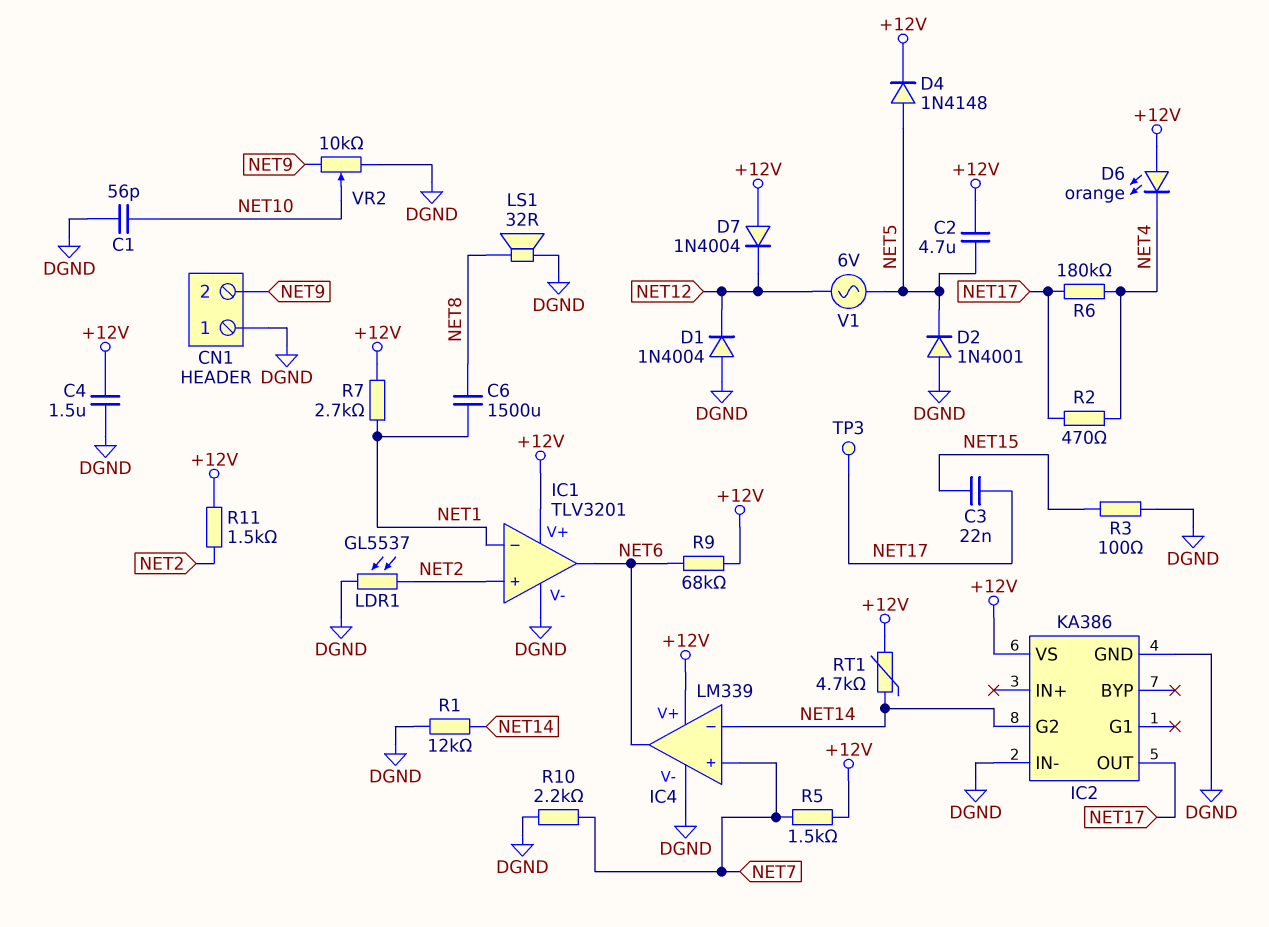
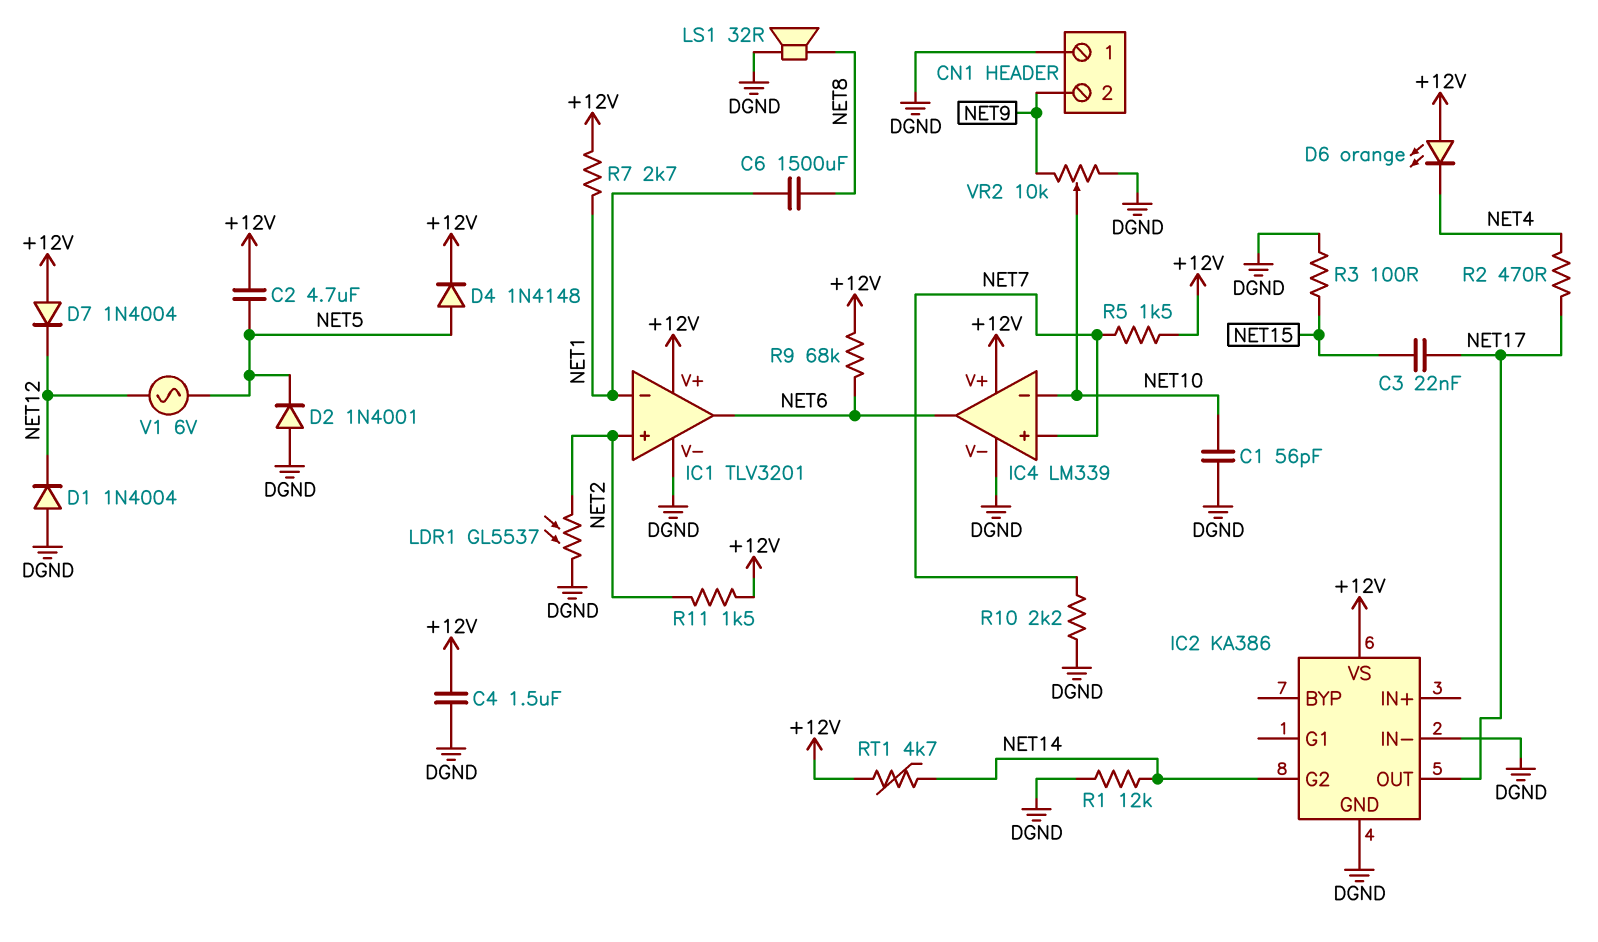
IC4 pin in-: NET14 -> NET10
R6: 180k (NET4, NET17) -> none
TP3: test point (NET17) -> none

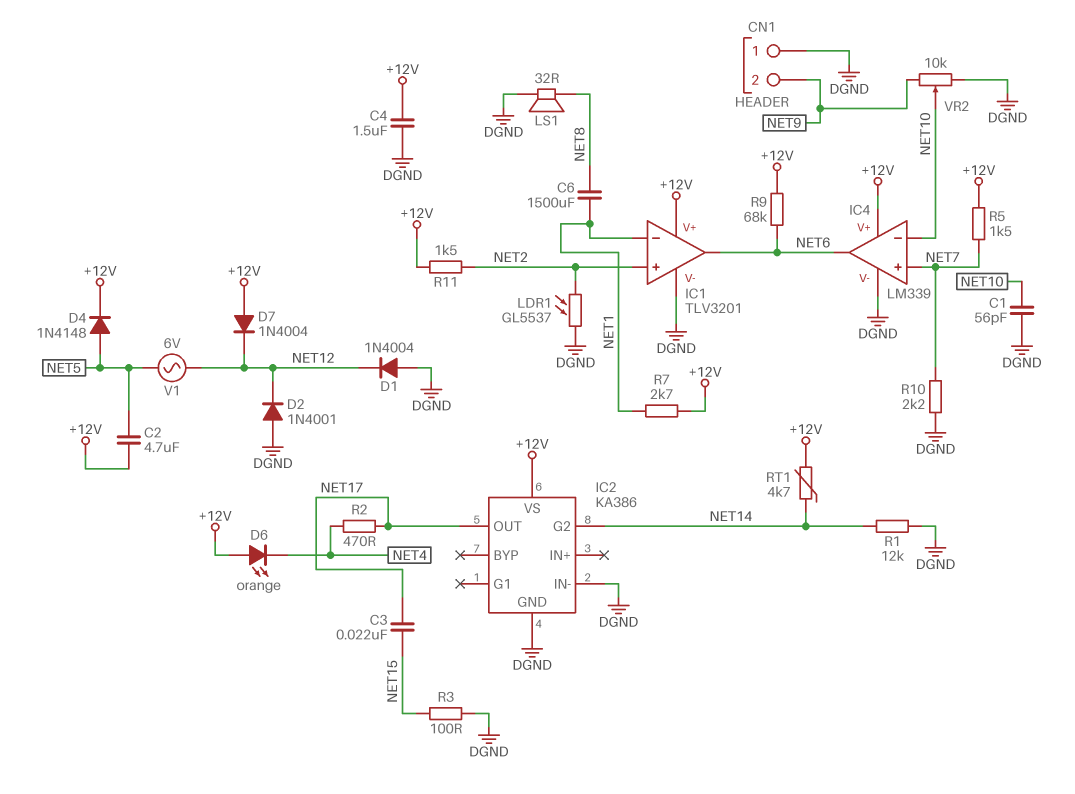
D2: diode 1N4001 (A DGND, K NET5) -> diode 1N4001 (A DGND, K NET12)

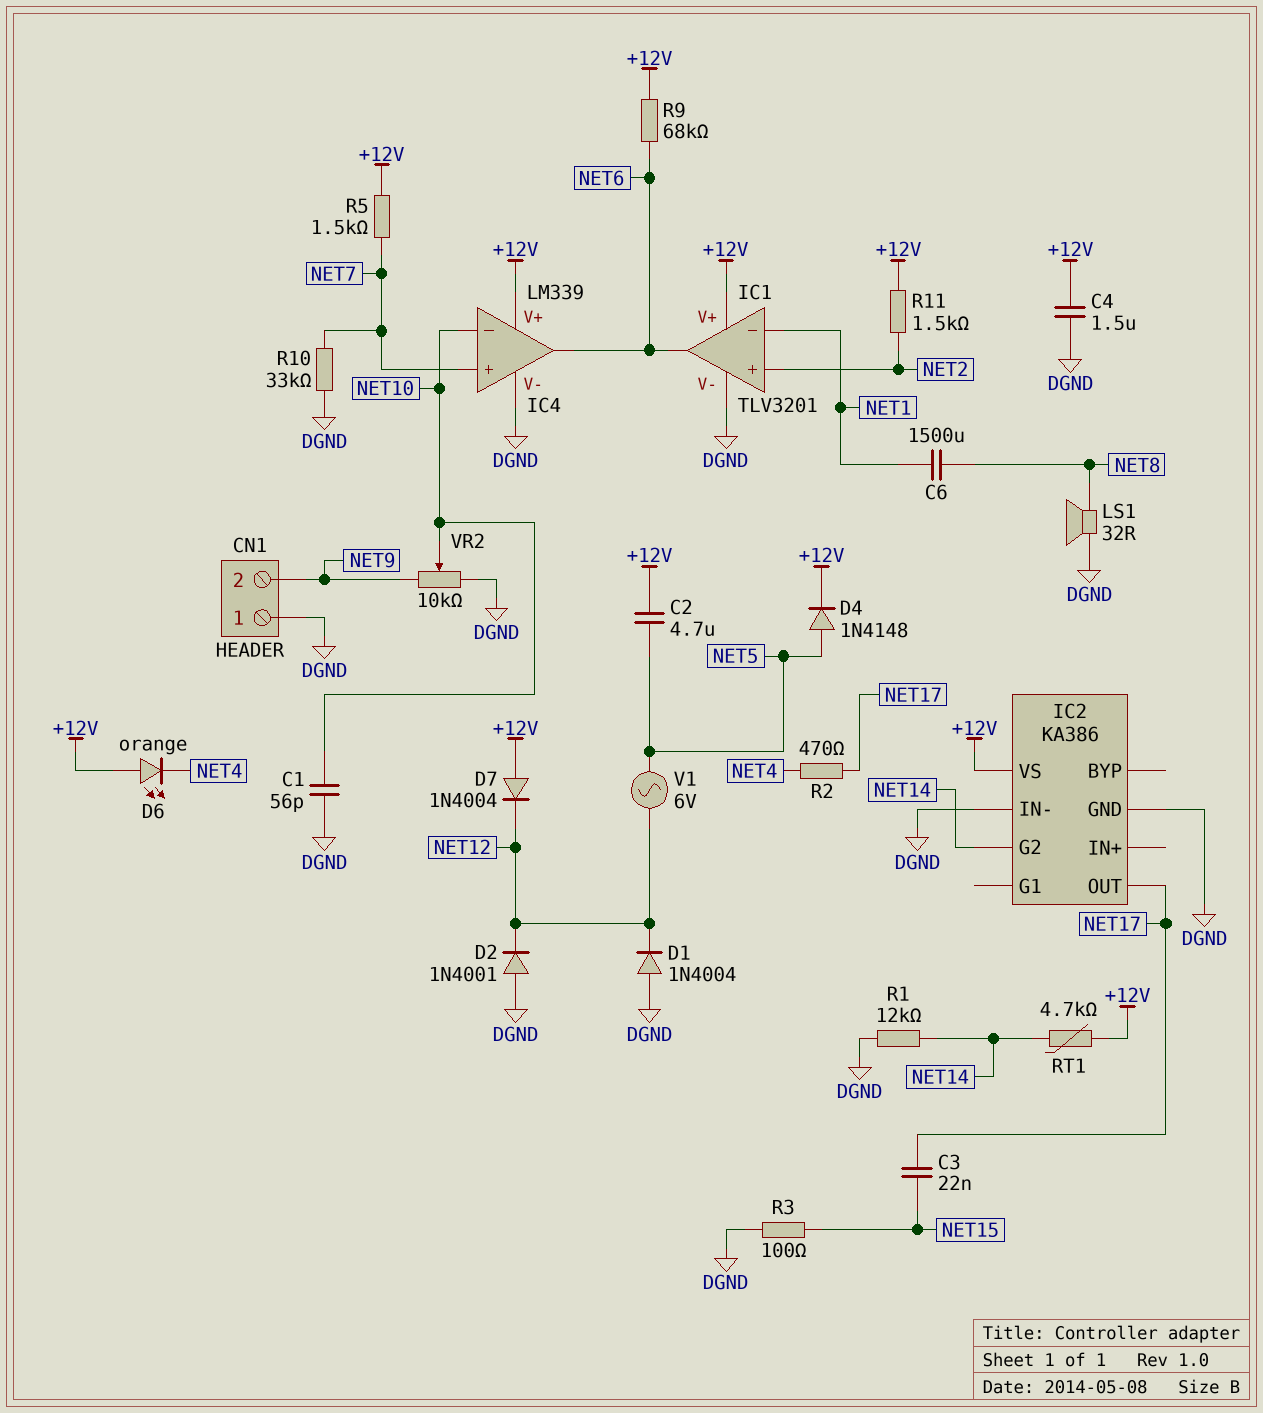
LDR1: GL5537 (DGND, NET2) -> none
R7: 2.7k (+12V, NET1) -> none
R10: 2.2k (DGND, NET7) -> 33k (DGND, NET7)

